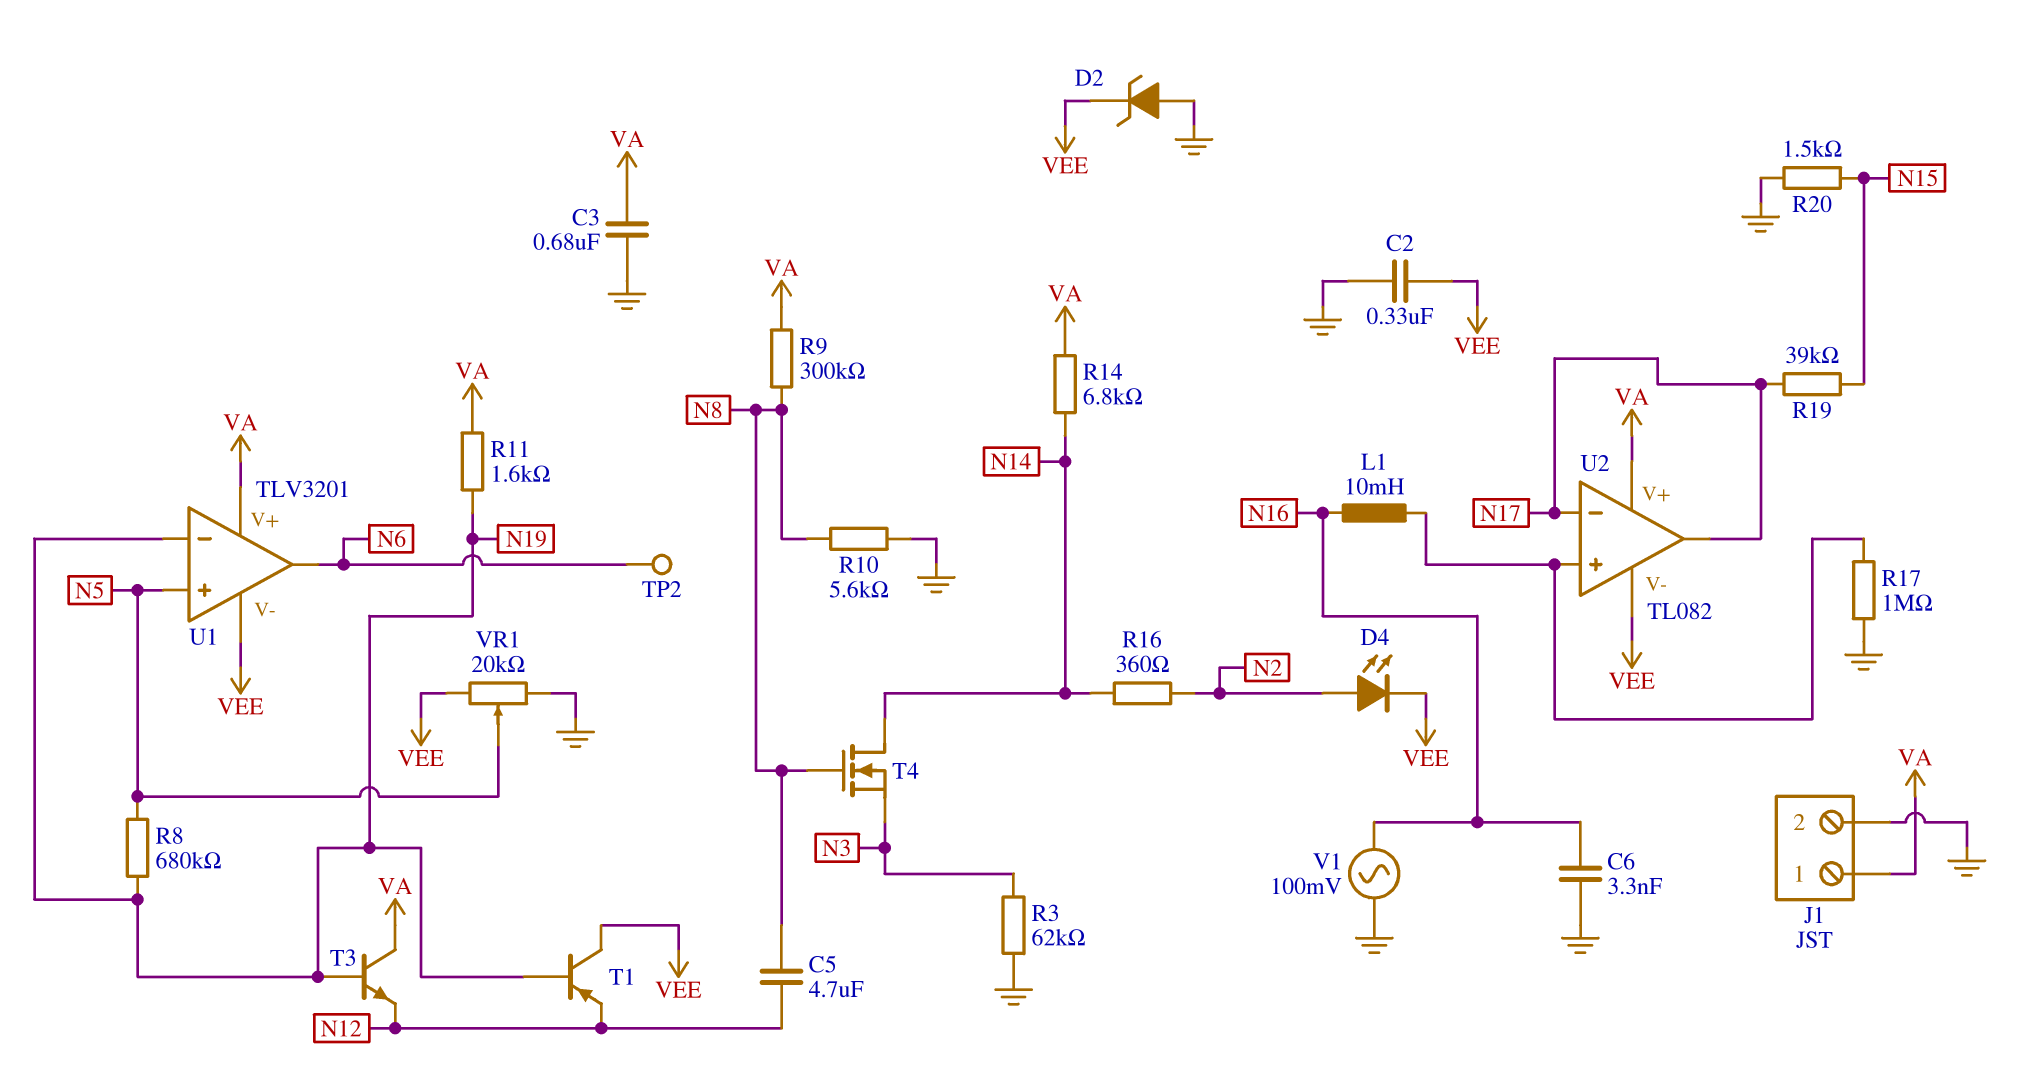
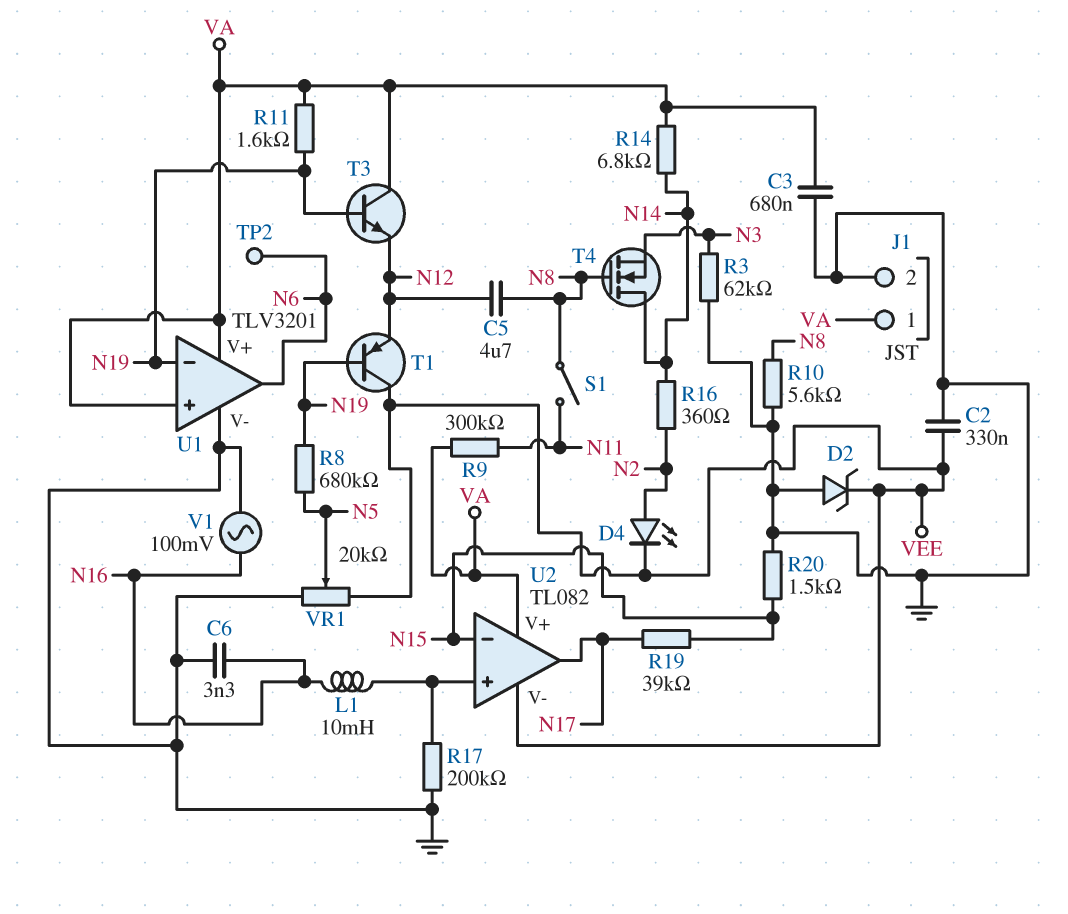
R9: 300k (N8, VA) -> 300k (N11, VA)
R17: 1M (GND, U2/in+) -> 200k (GND, U2/in+)
S1: none -> switch (N8, N11)
U1 pin V-: VEE -> GND
U1 pin in+: N5 -> VA
U2 pin in-: N17 -> N15

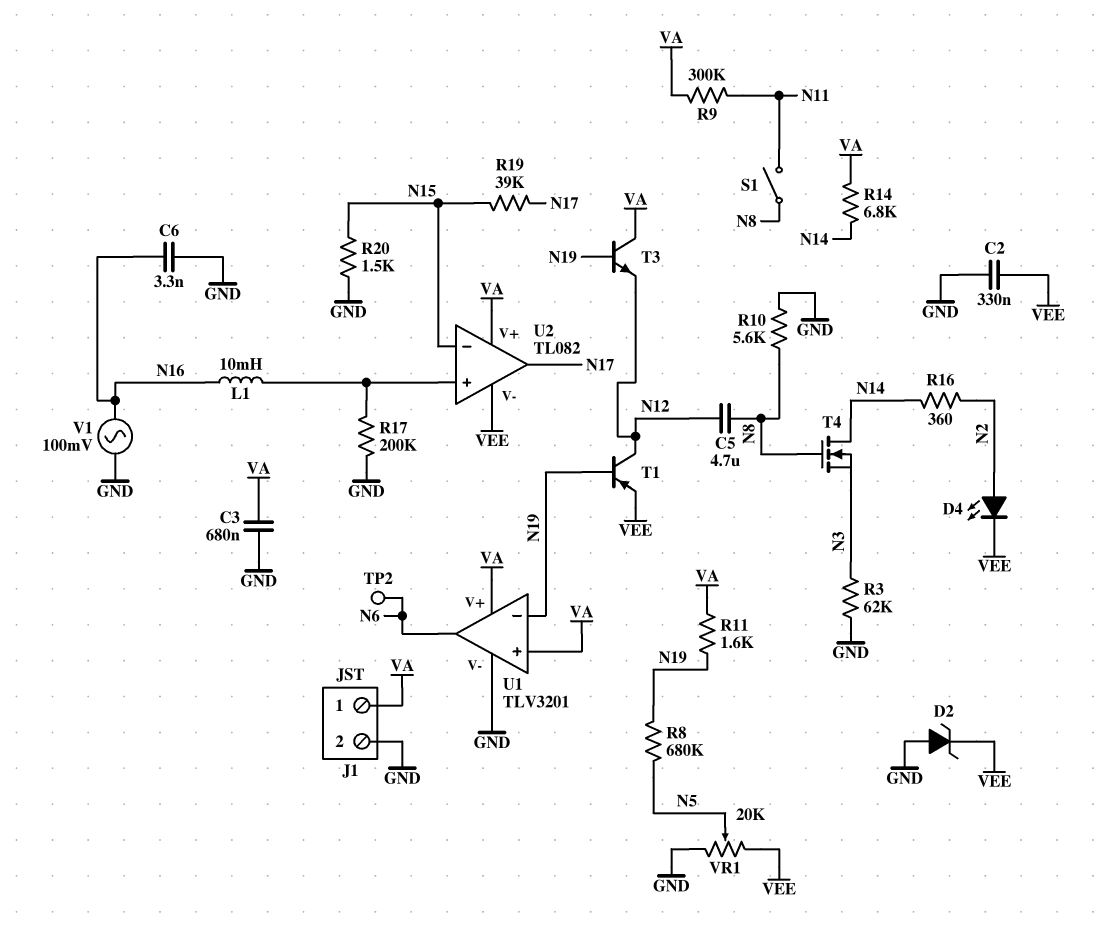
T1: PNP (B N19, C VEE, E N12) -> PNP (B N19, C N12, E VEE)

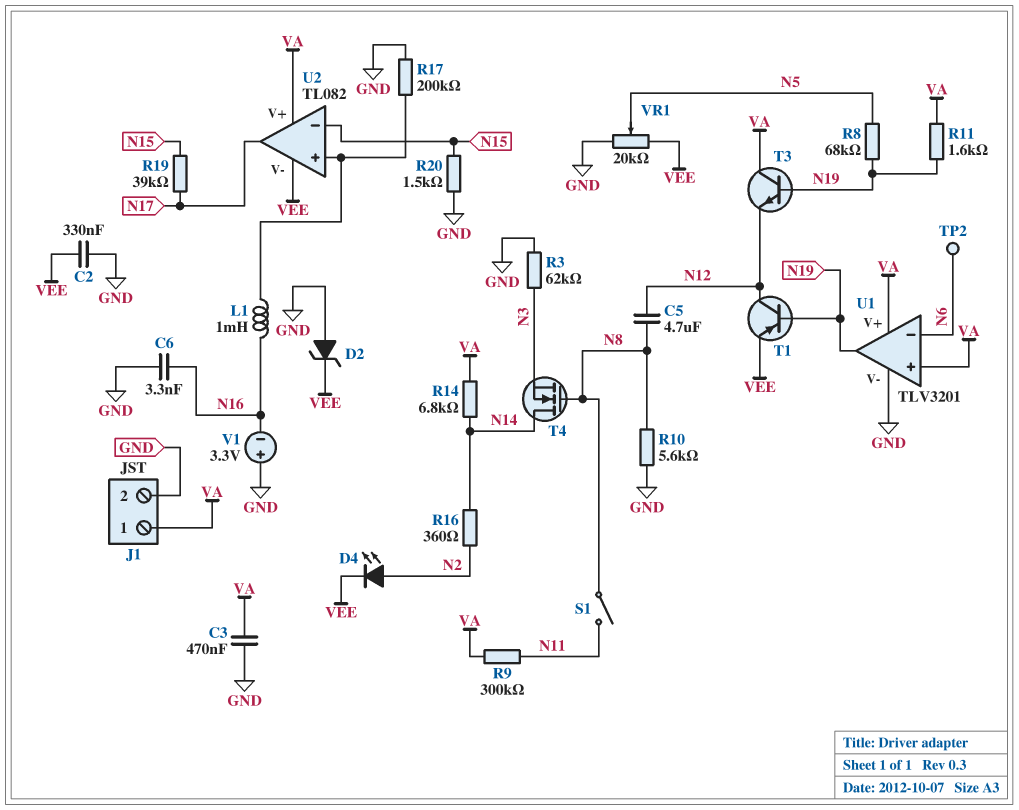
C3: 680nF (GND, VA) -> 470nF (GND, VA)
L1: 10mH (N16, U2/in+) -> 1mH (N16, U2/in+)
R8: 680k (N5, N19) -> 68k (N5, N19)
U1 pin in-: N19 -> N6
U1 pin out: N6 -> N19
V1: AC 100mV (GND, N16) -> 3.3V (plus GND, minus N16)

